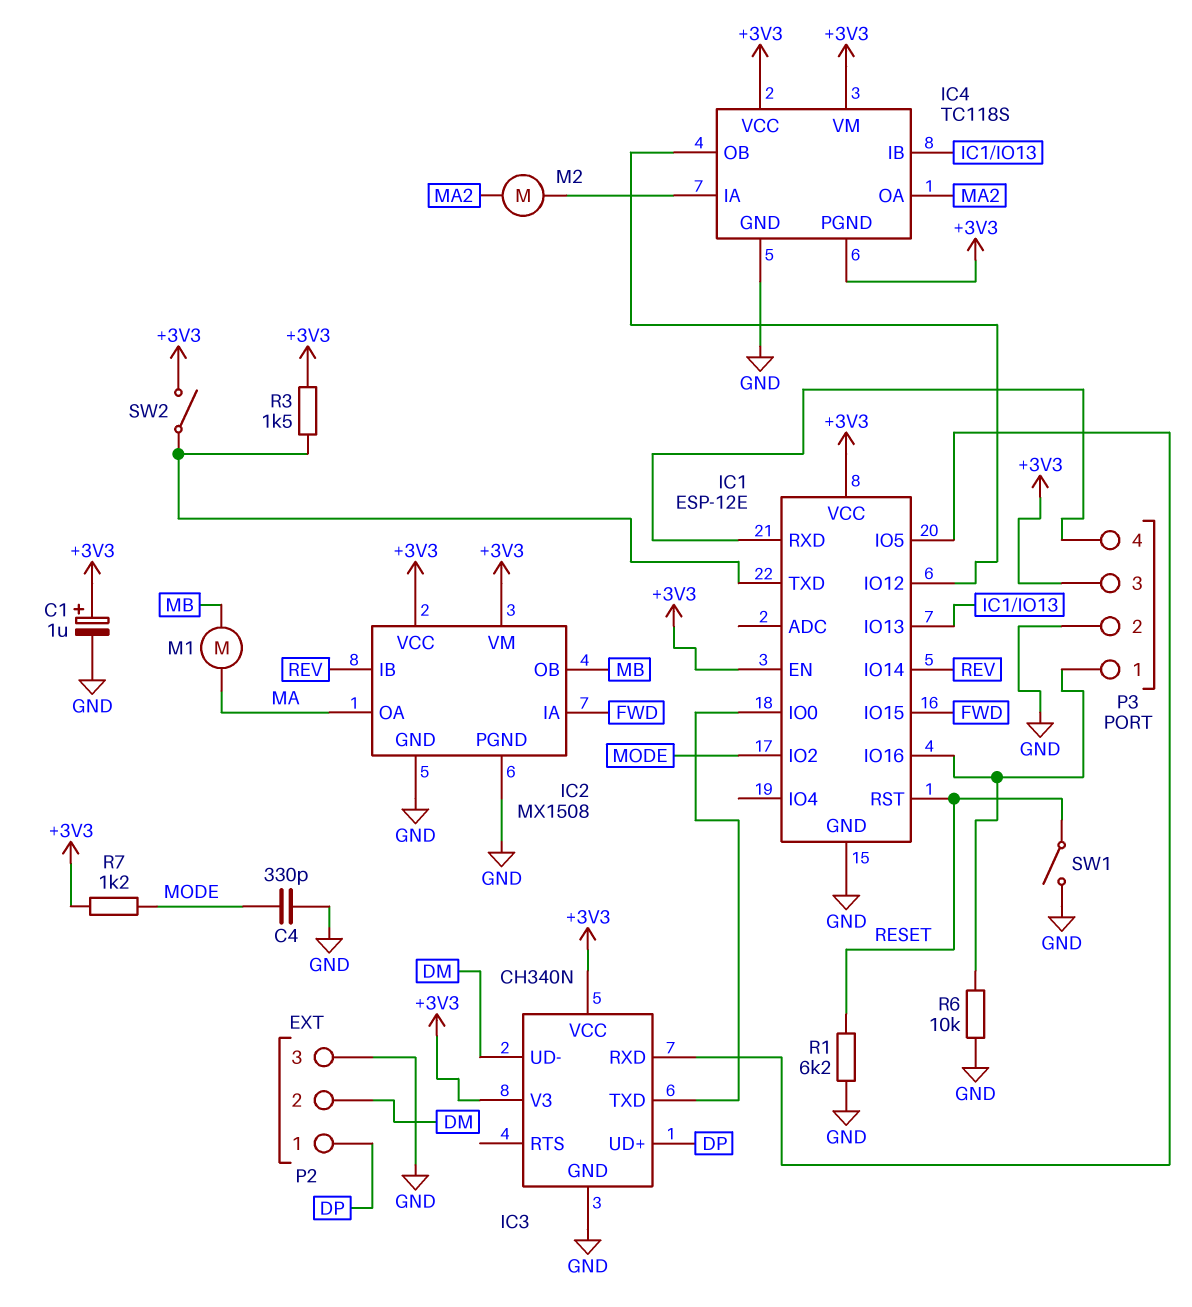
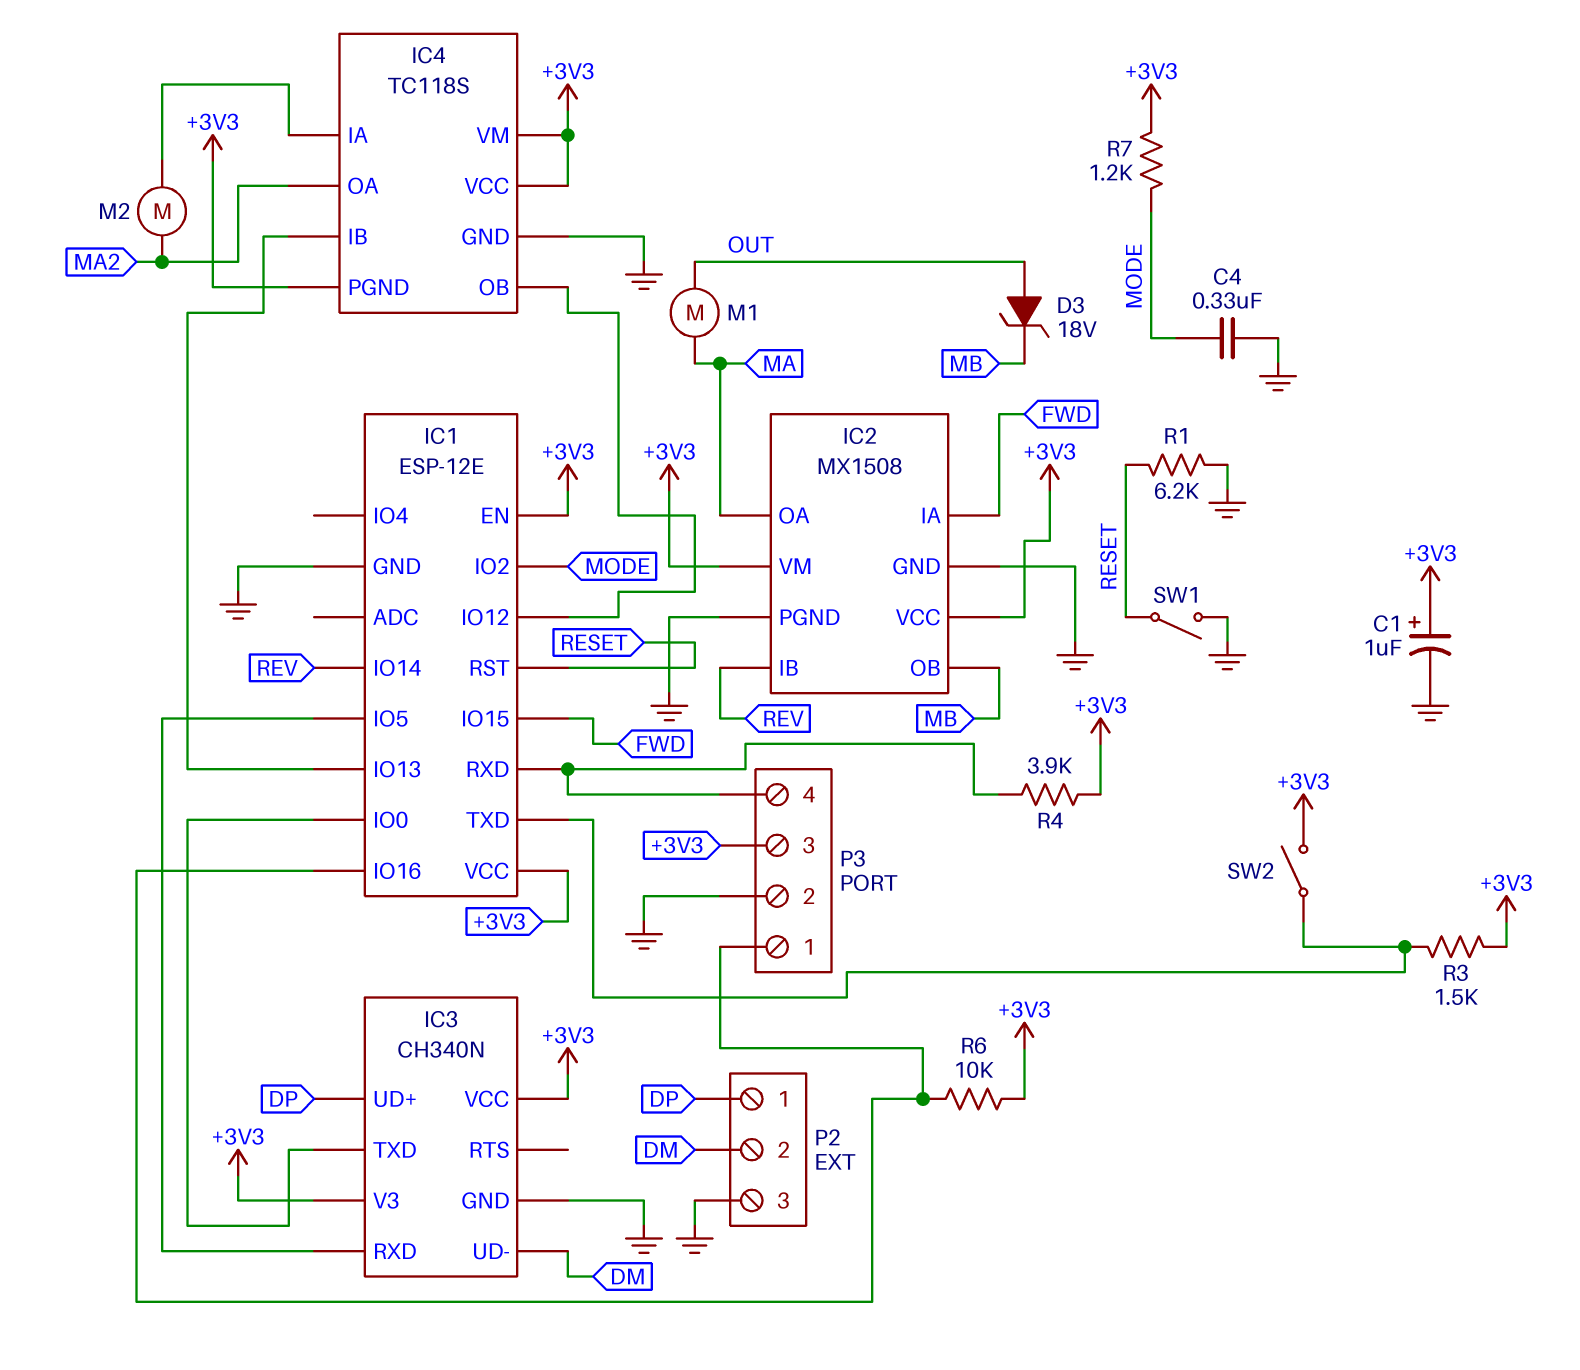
C4: 330pF (GND, MODE) -> 330nF (GND, MODE)
D3: none -> zener 18V (A OUT, K MB)
M1: motor (MA, MB) -> motor (MA, OUT)
R4: none -> 3.9k (+3V3, IC1/RXD)
R6: 10k (GND, IC1/IO16) -> 10k (+3V3, IC1/IO16)

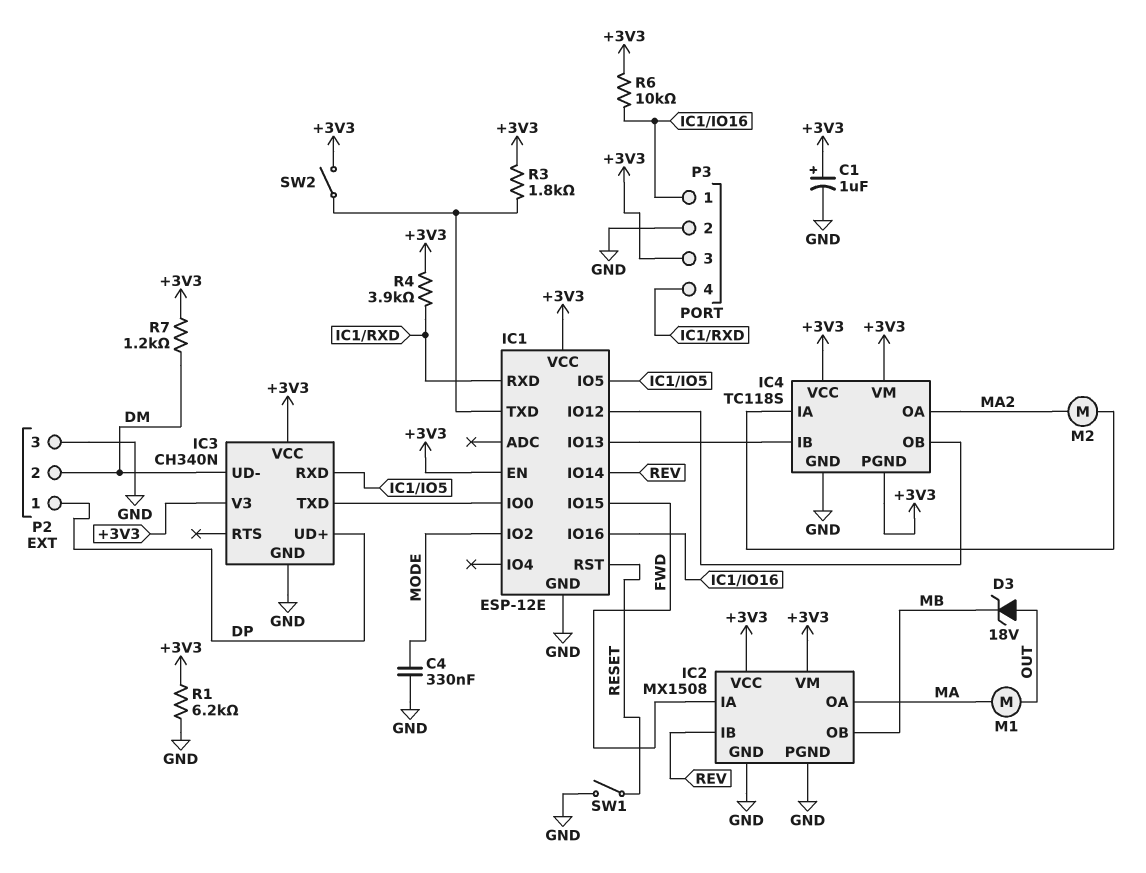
R1: 6.2k (GND, RESET) -> 6.2k (+3V3, GND)
R3: 1.5k (+3V3, IC1/TXD) -> 1.8k (+3V3, IC1/TXD)
R7: 1.2k (+3V3, MODE) -> 1.2k (+3V3, DM)

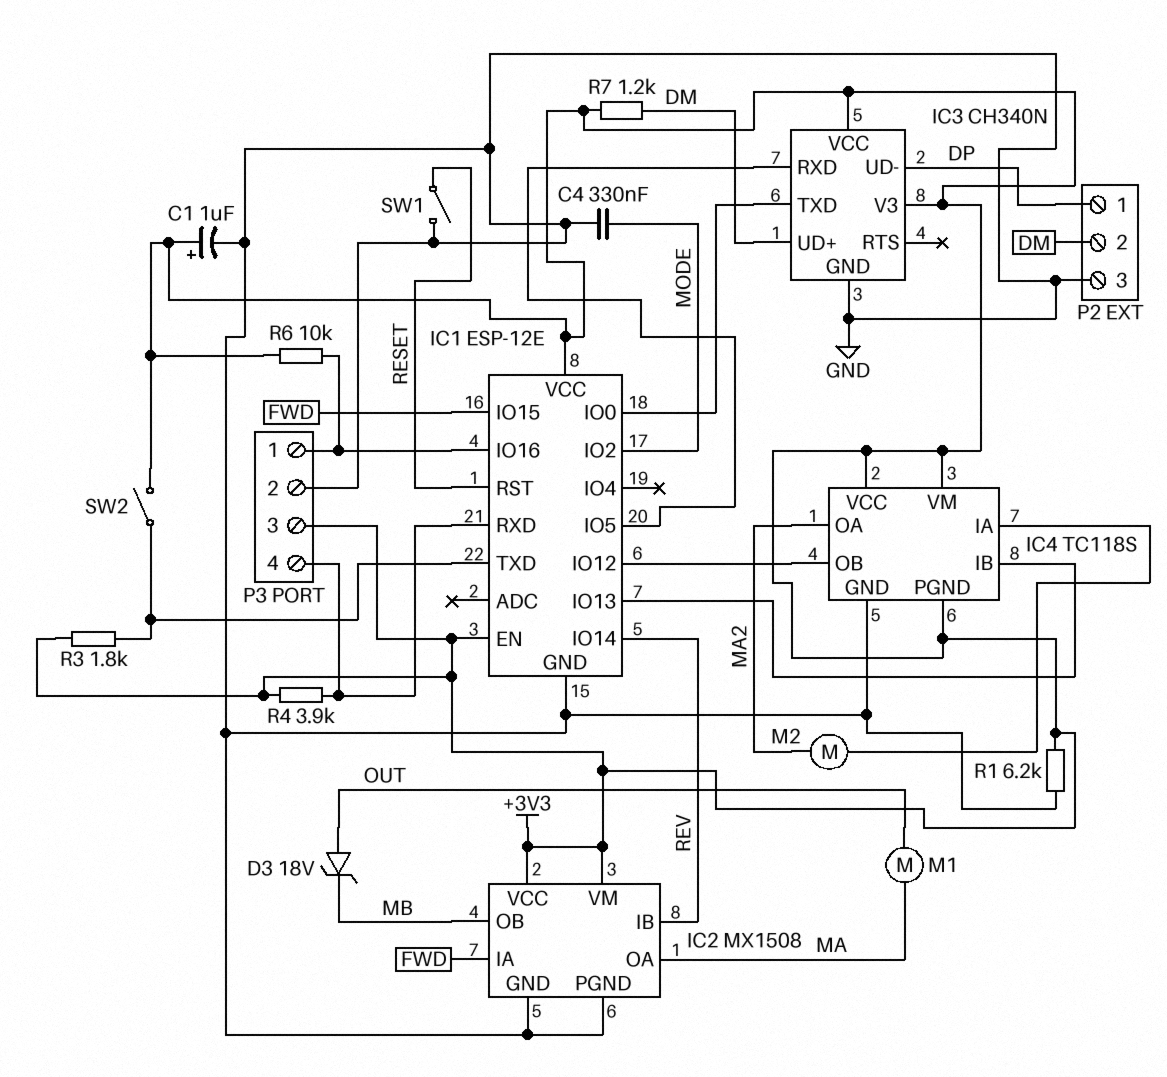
IC3 pin UD+: DP -> DM
IC3 pin UD-: DM -> DP

